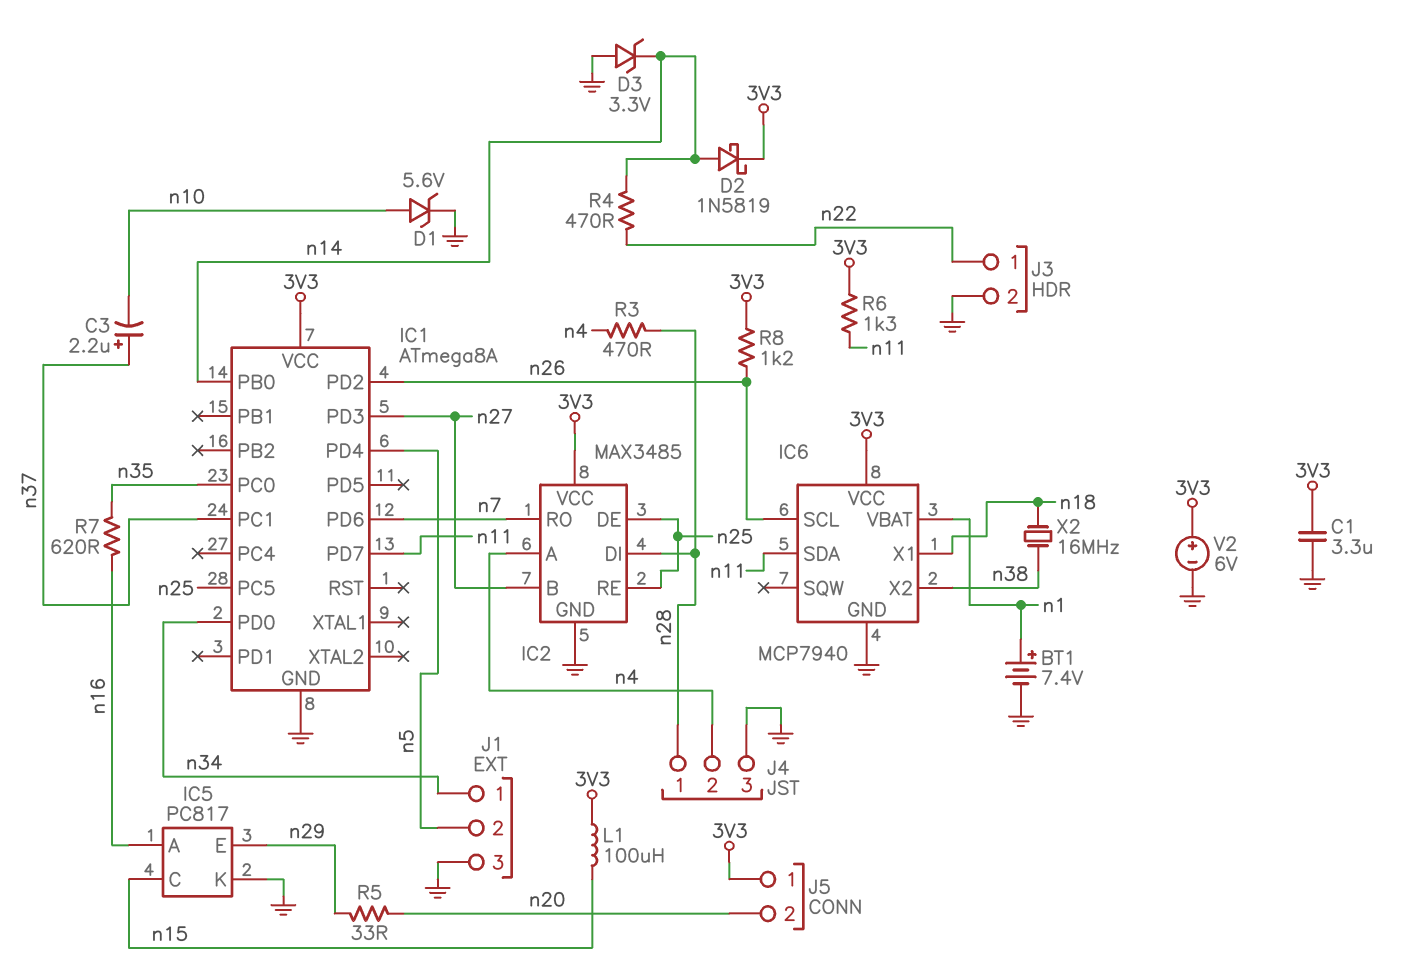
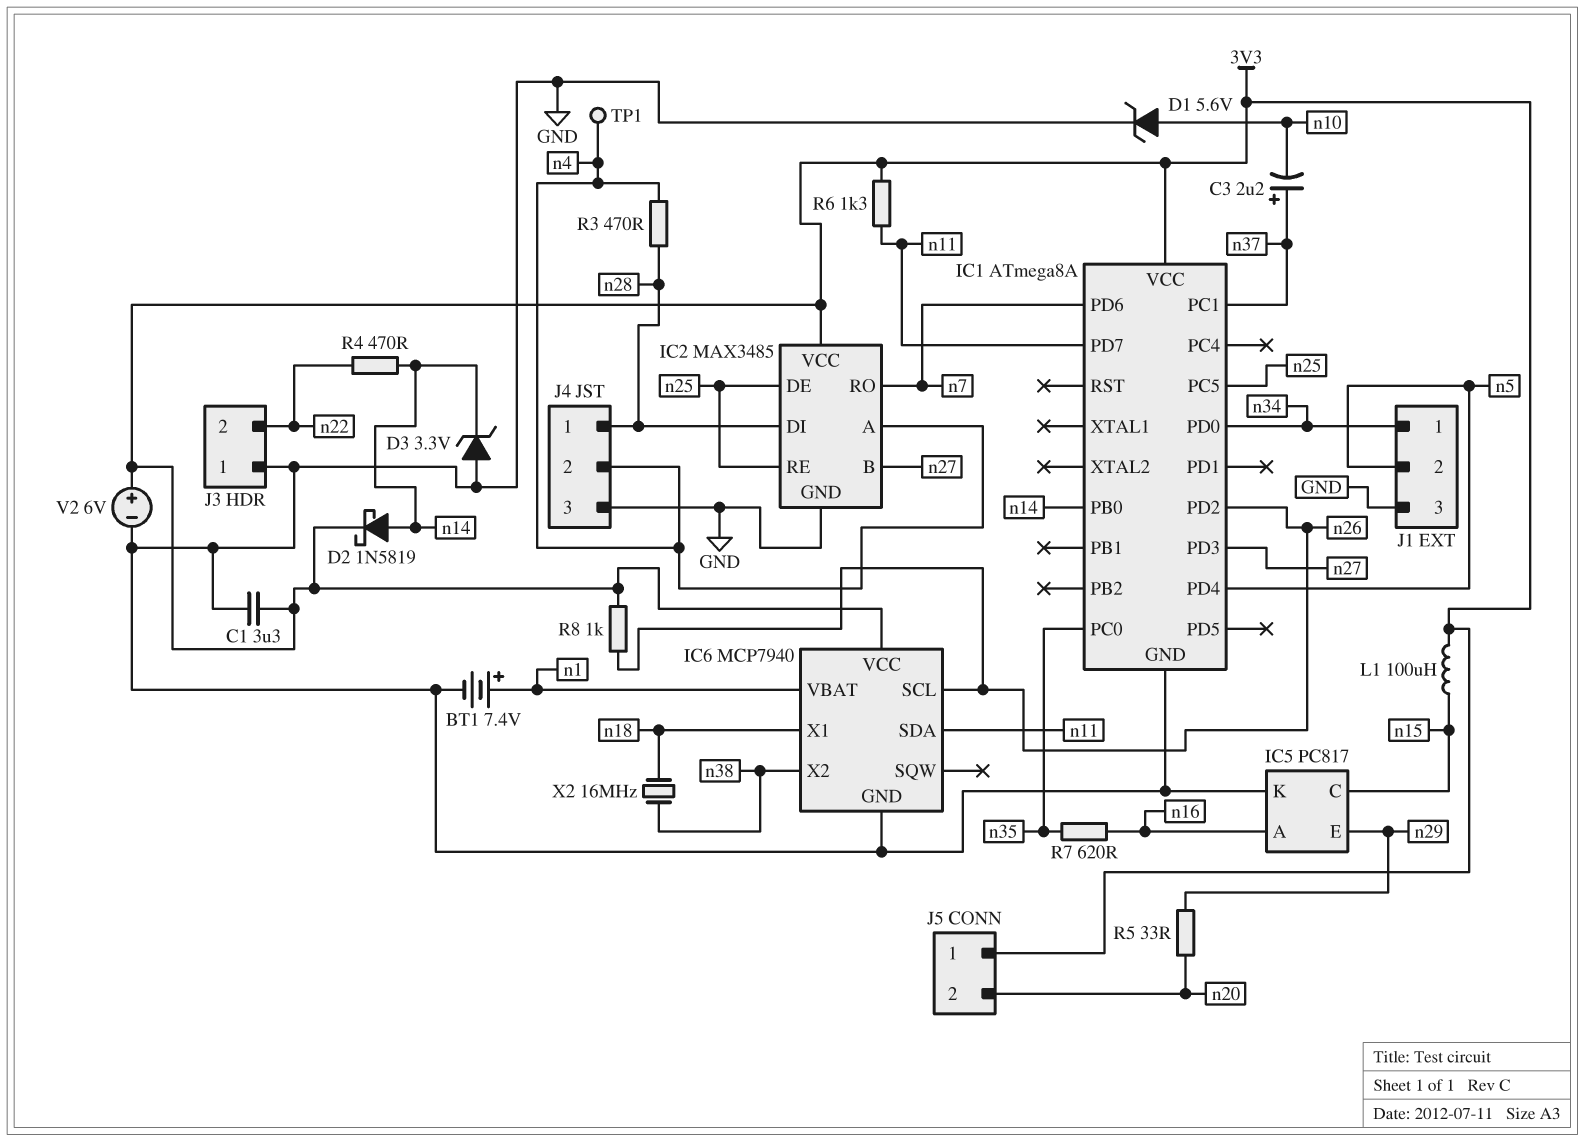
J3 pin 1: n22 -> GND
J3 pin 2: GND -> n22
R8: 1.2k (3V3, n26) -> 1k (3V3, n26)
TP1: none -> test point (n4)

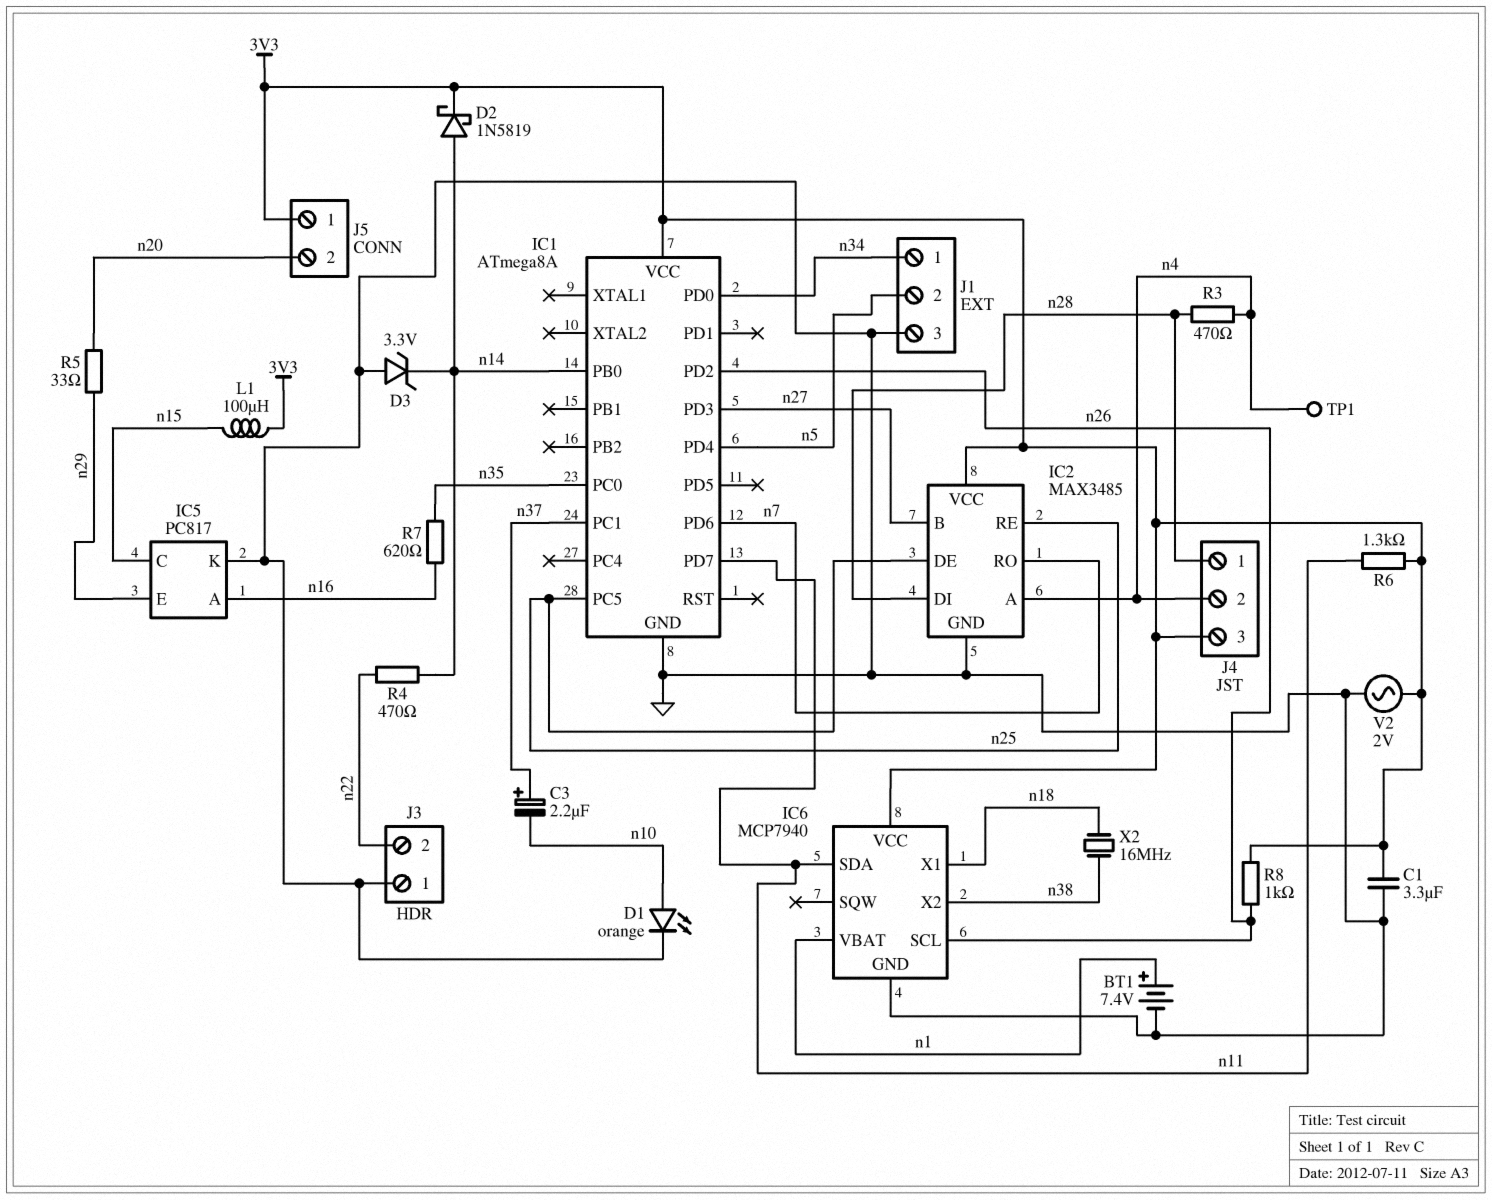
D1: zener 5.6V (A n10, K GND) -> LED orange (A n10, K GND)
J4 pin 3: GND -> 3V3
V2: 6V (plus 3V3, minus GND) -> AC 2V (3V3, GND)

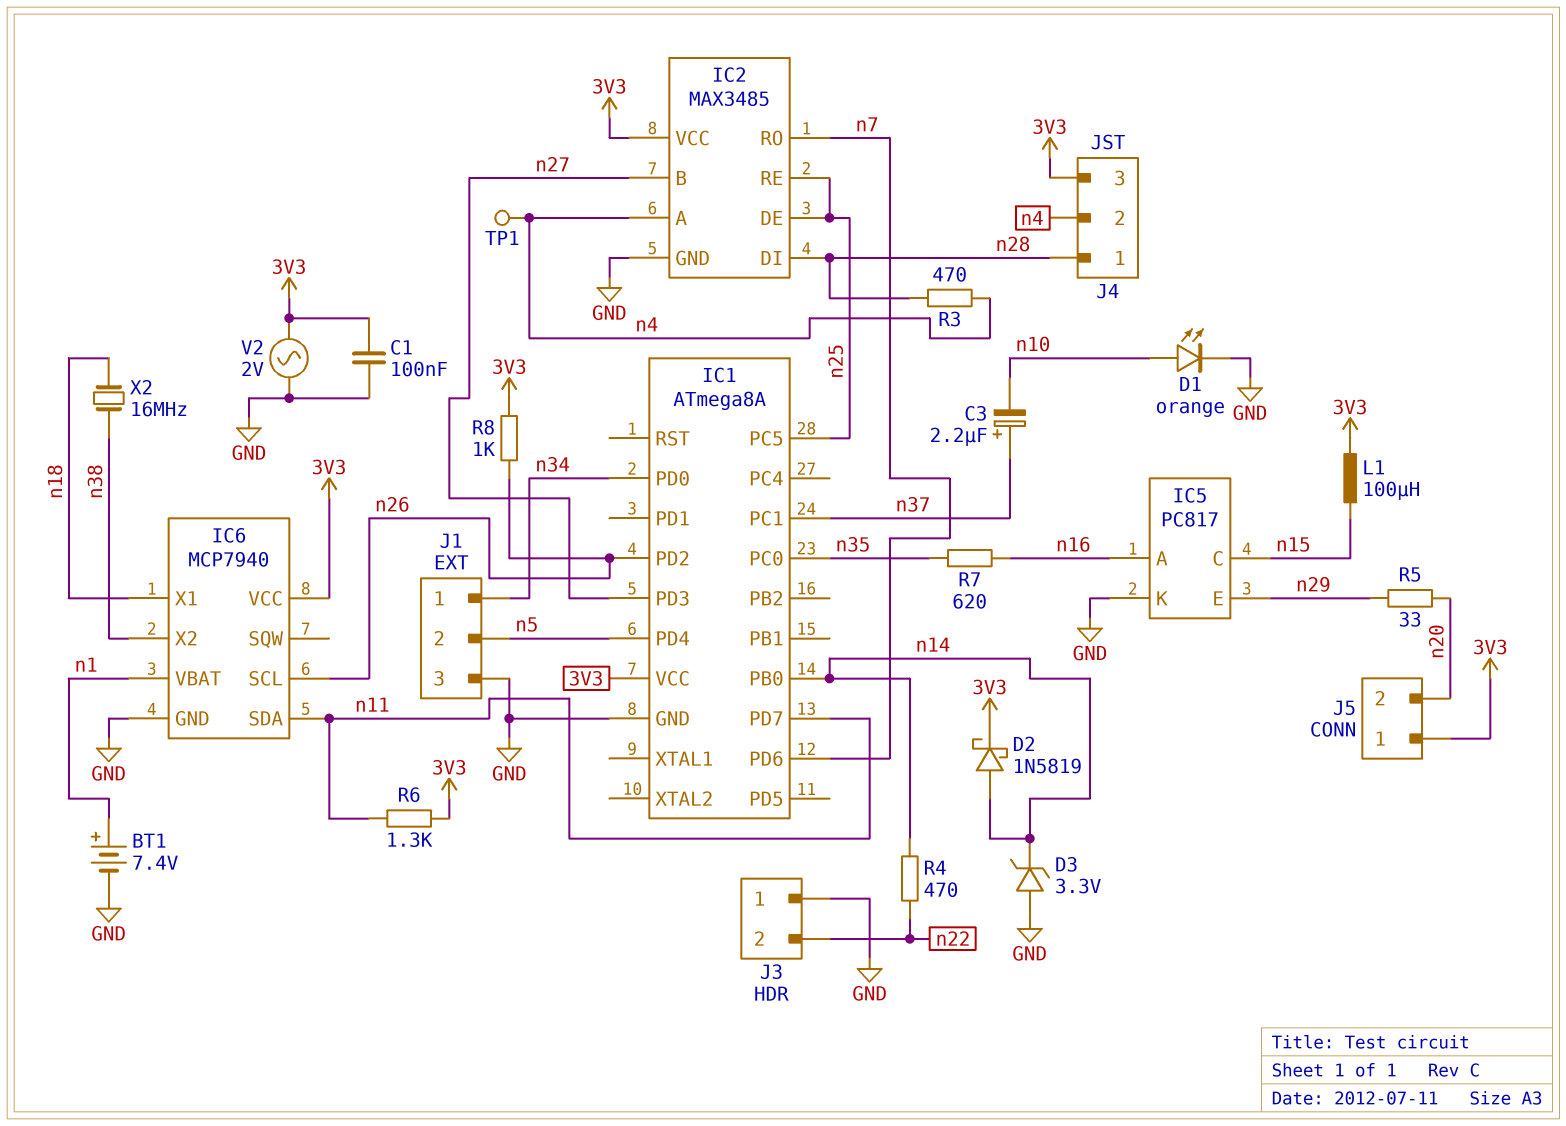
C1: 3.3uF (3V3, GND) -> 100nF (3V3, GND)

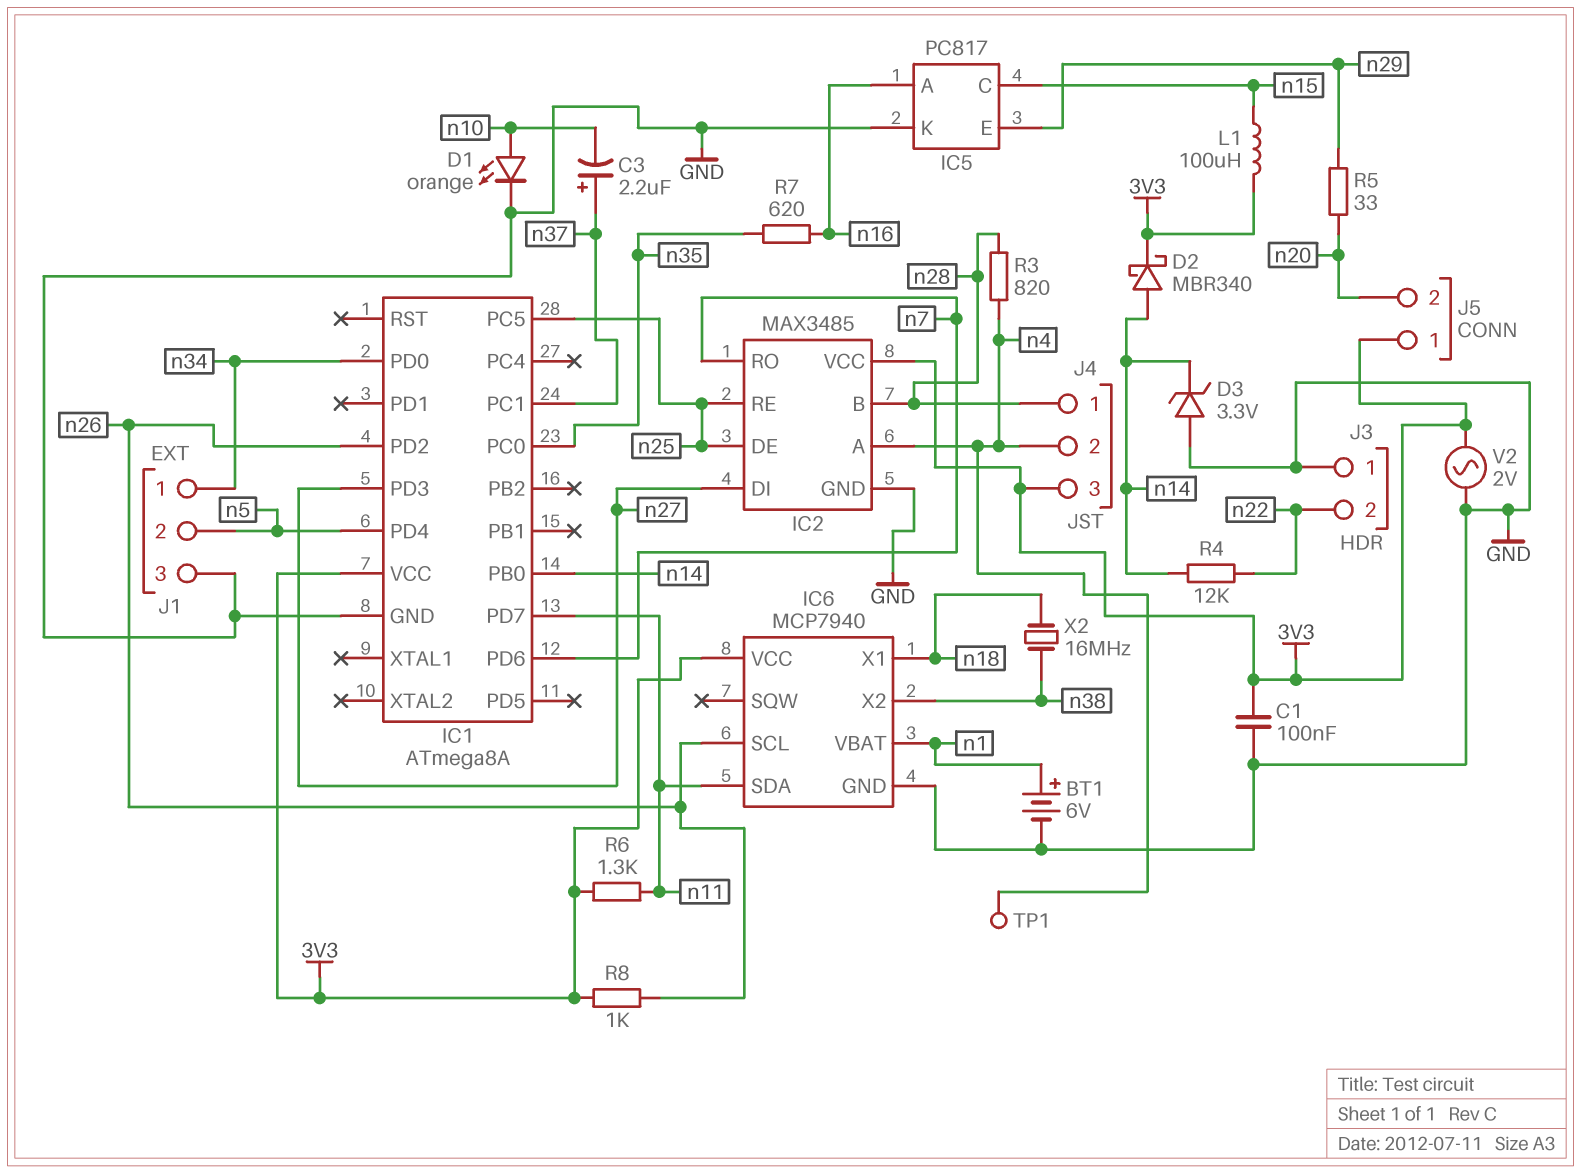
BT1: 7.4V (plus n1, minus GND) -> 6V (plus n1, minus GND)
D2: schottky 1N5819 (A n14, K 3V3) -> schottky MBR340 (A n14, K 3V3)
IC2 pin B: n27 -> n28
IC2 pin DI: n28 -> n27
R3: 470 (n4, n28) -> 820 (n4, n28)
R4: 470 (n14, n22) -> 12k (n14, n22)

